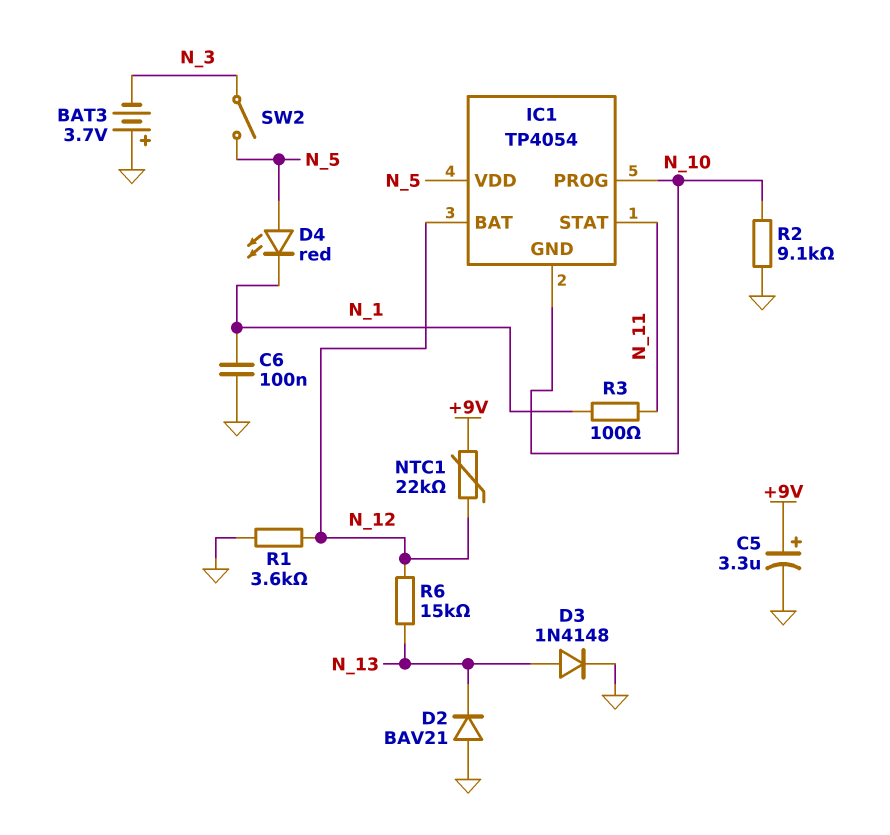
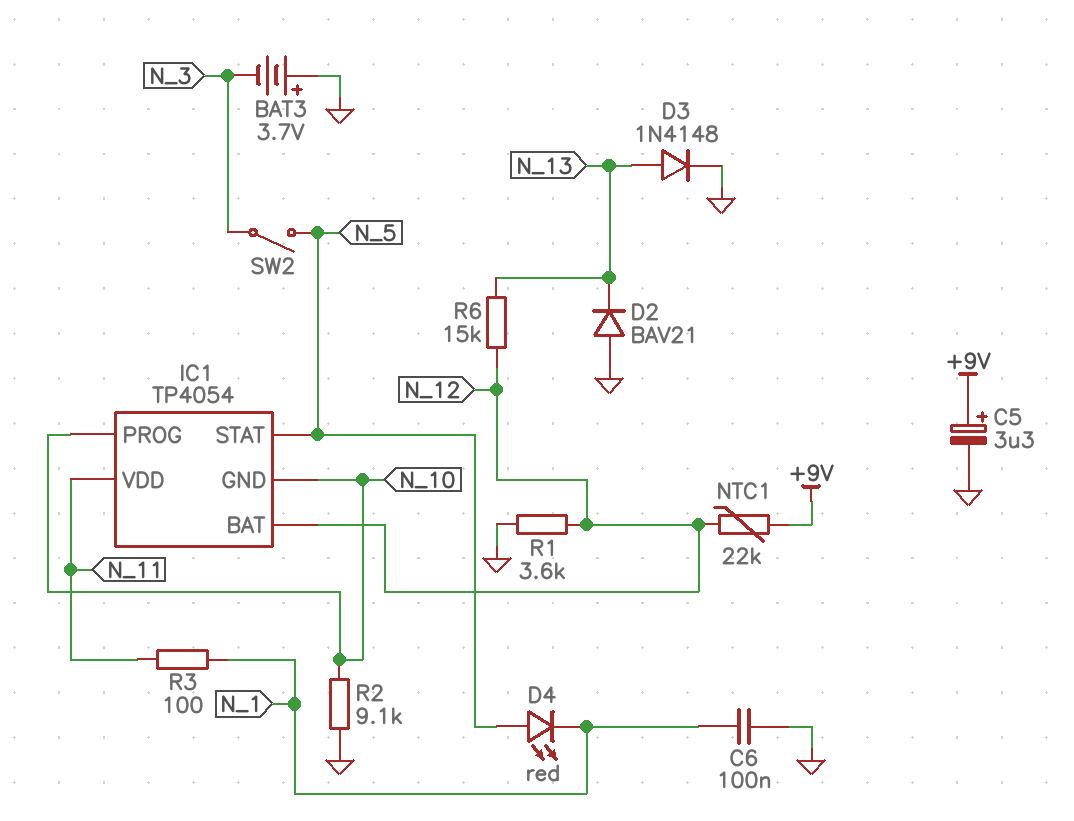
IC1 pin STAT: N_11 -> N_5
IC1 pin VDD: N_5 -> N_11

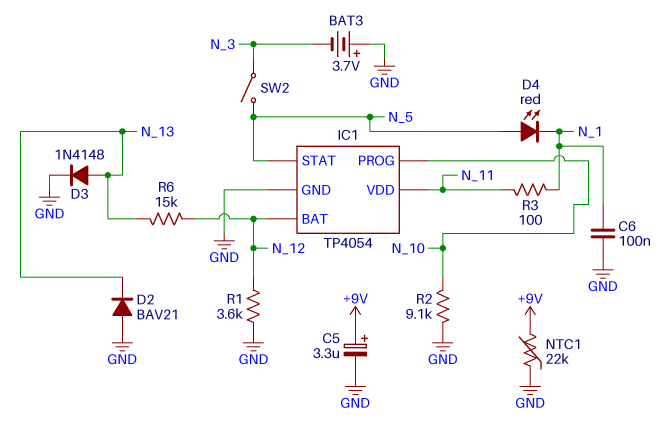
IC1 pin GND: N_10 -> GND
NTC1: 22k (+9V, N_12) -> 22k (+9V, GND)

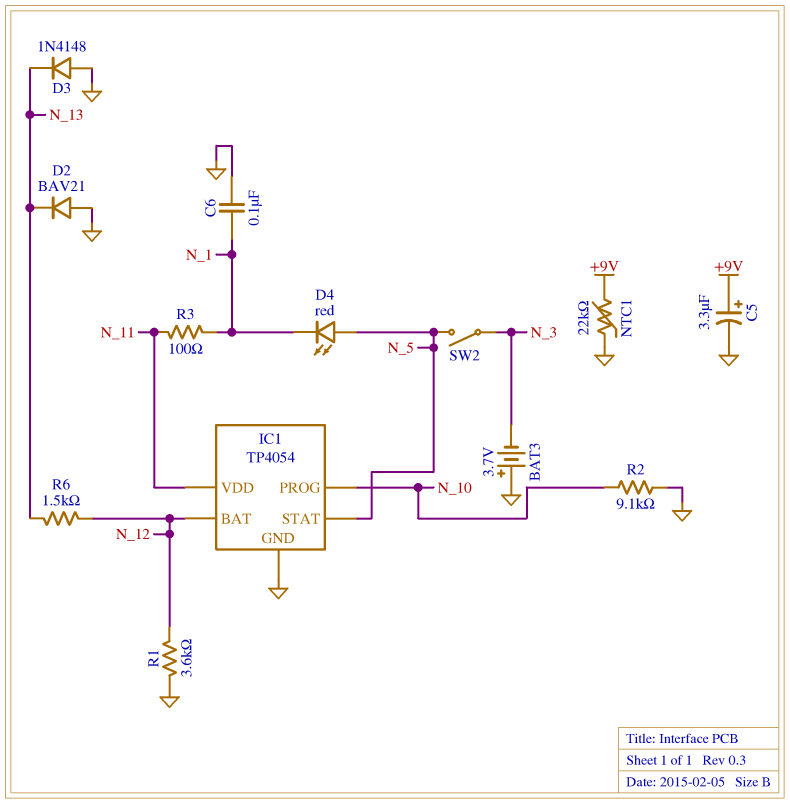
D3: diode 1N4148 (A N_13, K GND) -> diode 1N4148 (A GND, K N_13)
R6: 15k (N_12, N_13) -> 1.5k (N_12, N_13)

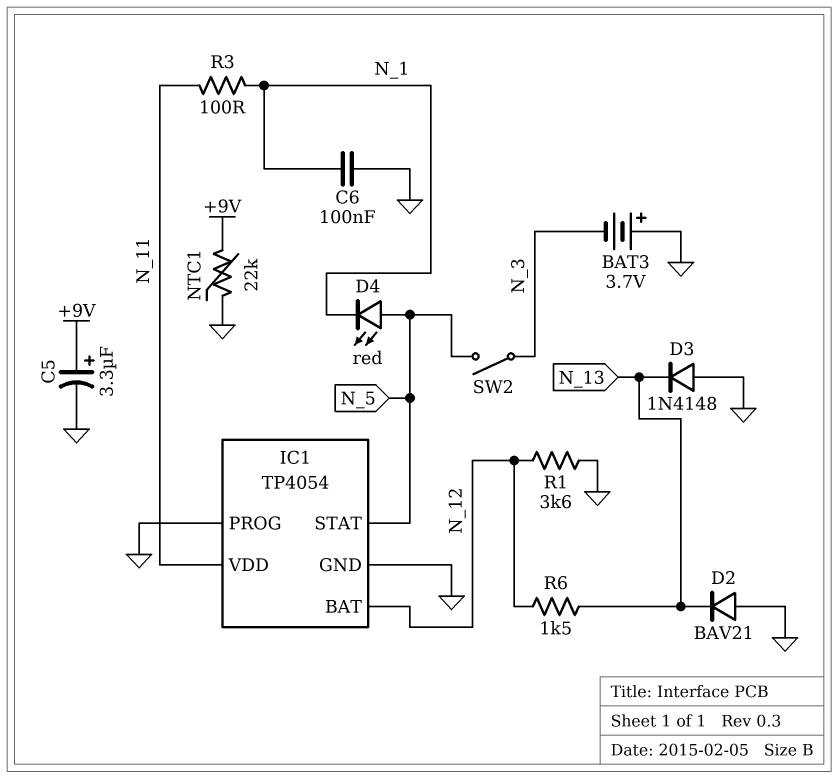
IC1 pin PROG: N_10 -> GND
R2: 9.1k (GND, N_10) -> none

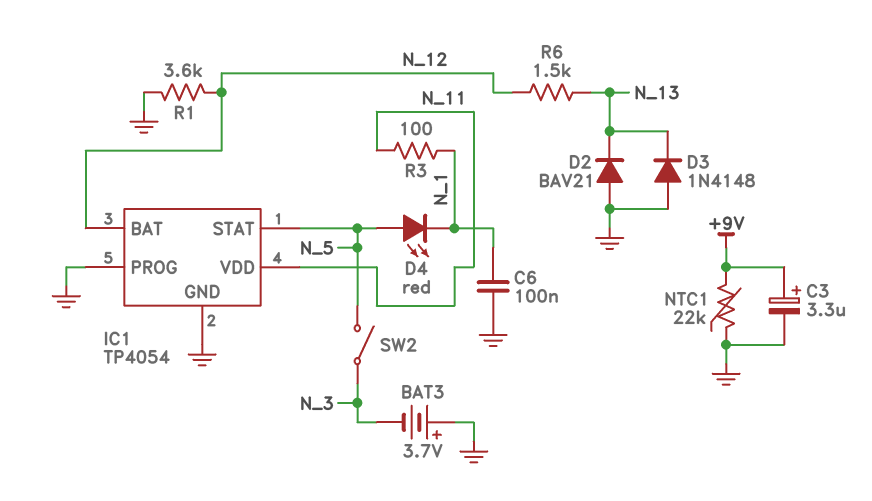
C3: none -> 3.3uF (plus +9V, minus GND)
C5: 3.3uF (plus +9V, minus GND) -> none

